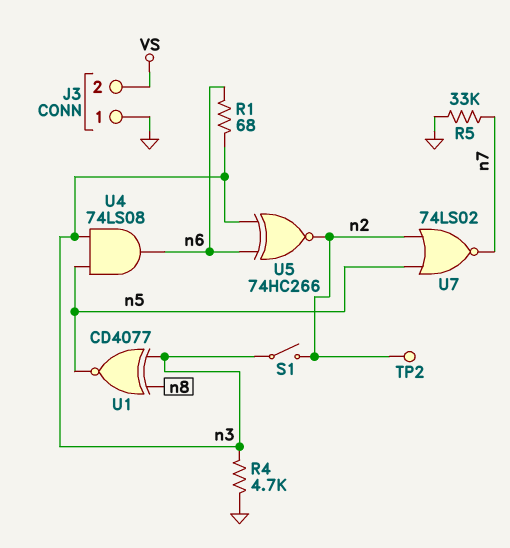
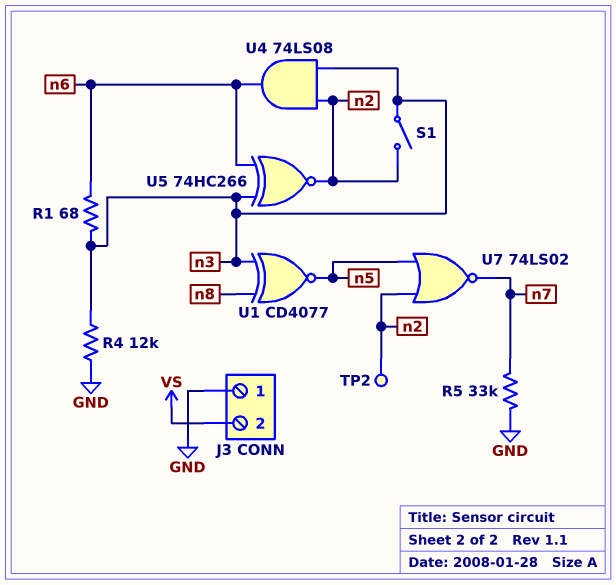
R4: 4.7k (GND, n3) -> 12k (GND, n3)
U4: AND 74LS08 (in n3, in n5, out n6) -> AND 74LS08 (in n2, in n3, out n6)

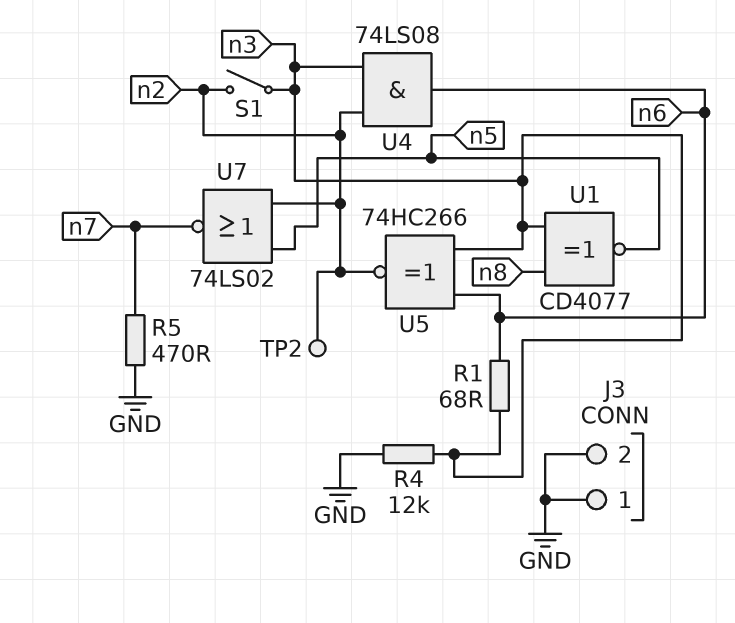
J3 pin 2: VS -> GND
R5: 33k (GND, n7) -> 470 (GND, n7)

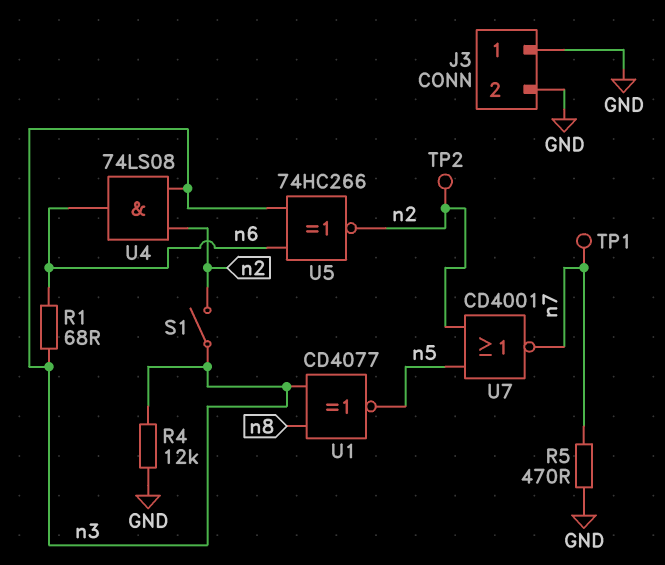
TP1: none -> test point (n7)
U7: NOR 74LS02 (in n2, in n5, out n7) -> NOR CD4001 (in n2, in n5, out n7)

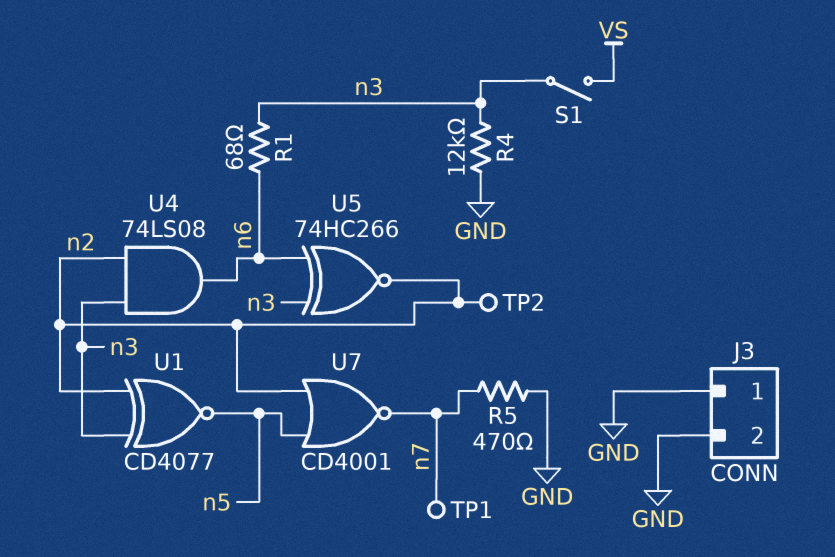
S1: switch (n2, n3) -> switch (VS, n3)
U1: XNOR CD4077 (in n3, in n8, out n5) -> XNOR CD4077 (in n2, in n3, out n5)

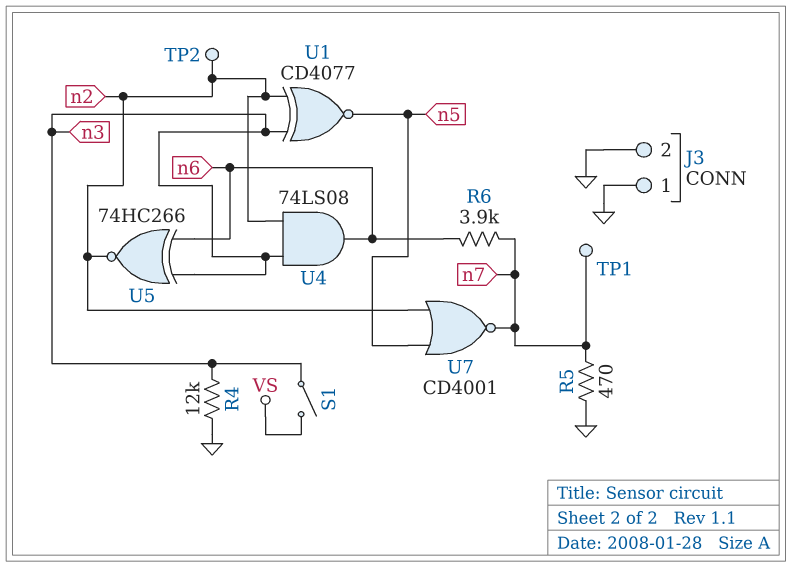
R1: 68 (n3, n6) -> none
R6: none -> 3.9k (n6, n7)

